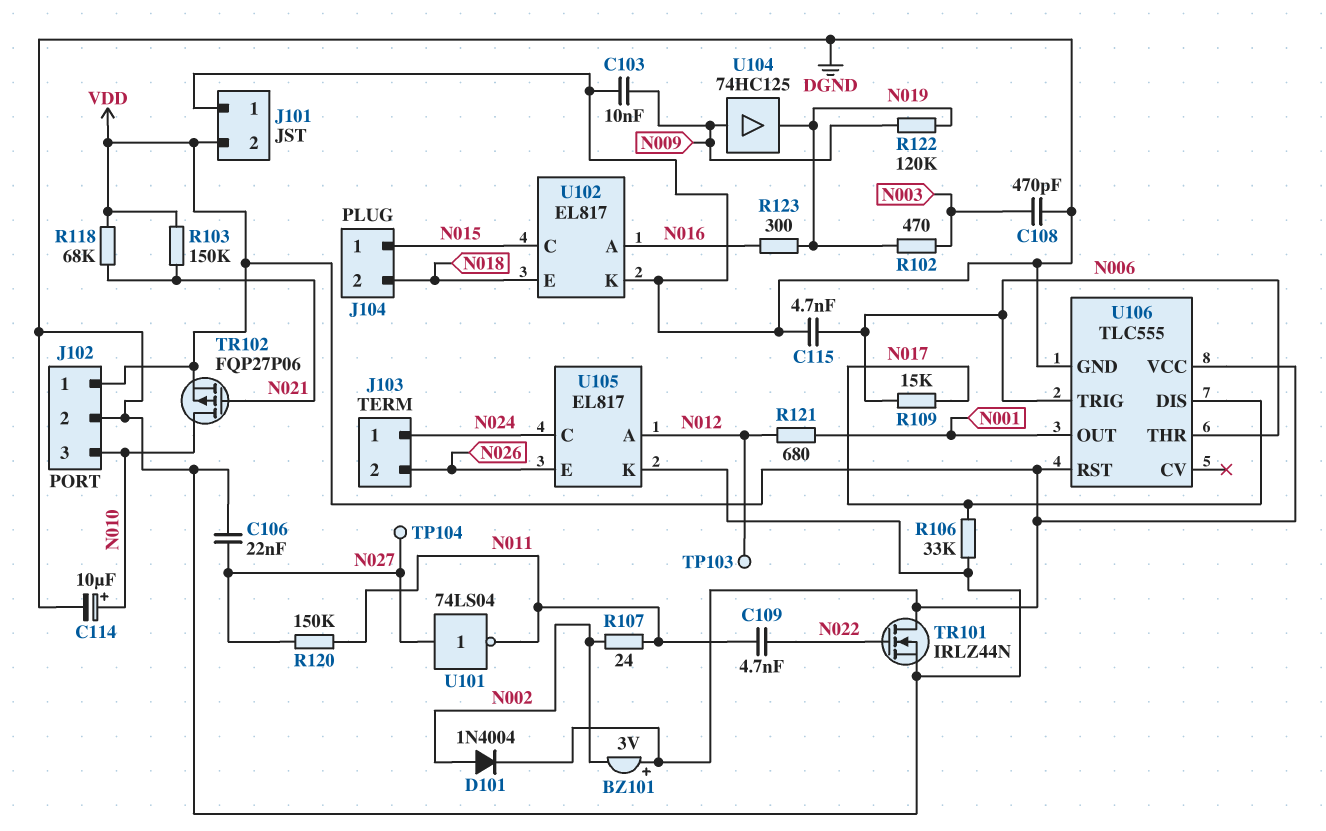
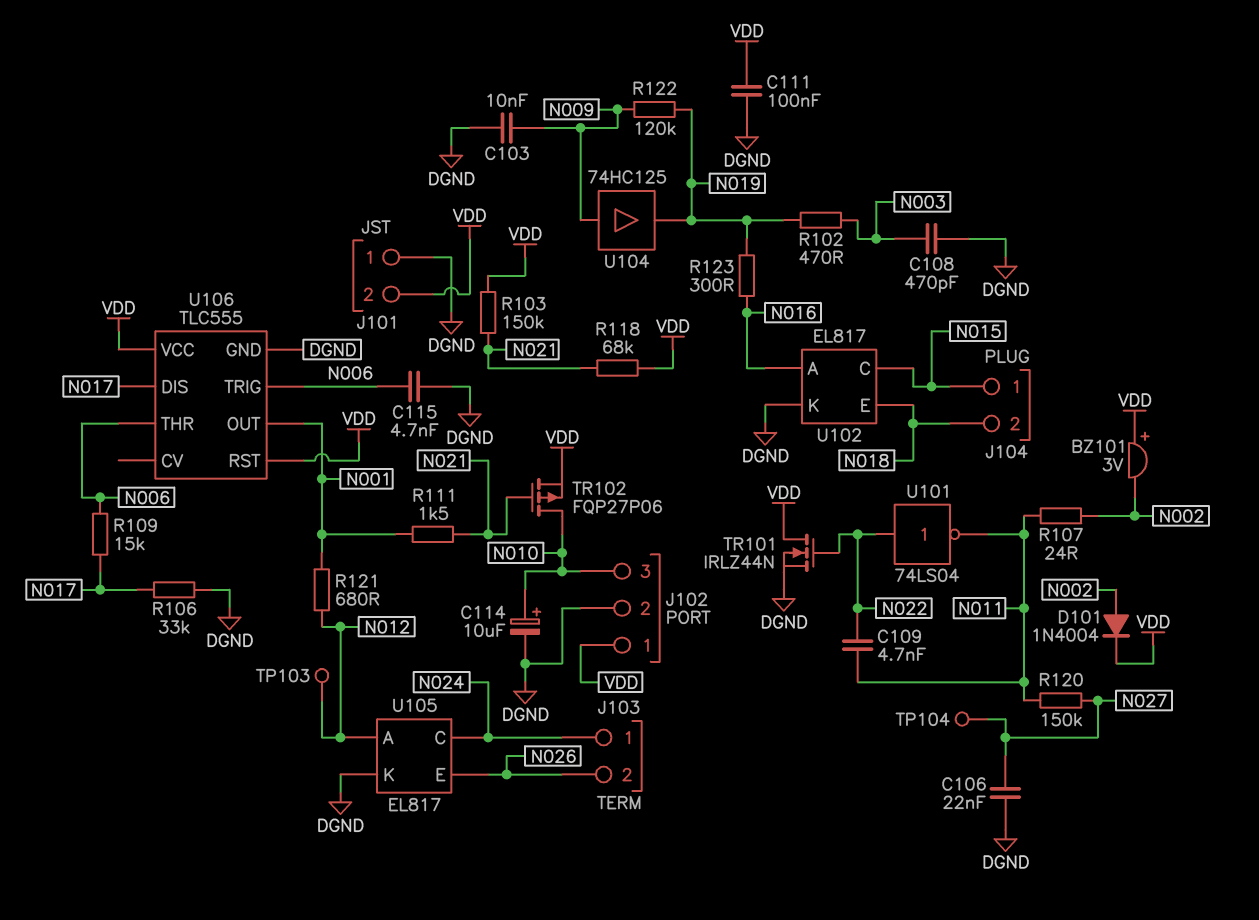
C111: none -> 100nF (DGND, VDD)
R111: none -> 1.5k (N001, N021)
U101: NOT 74LS04 (in N027, out N011) -> NOT 74LS04 (in N022, out N011)

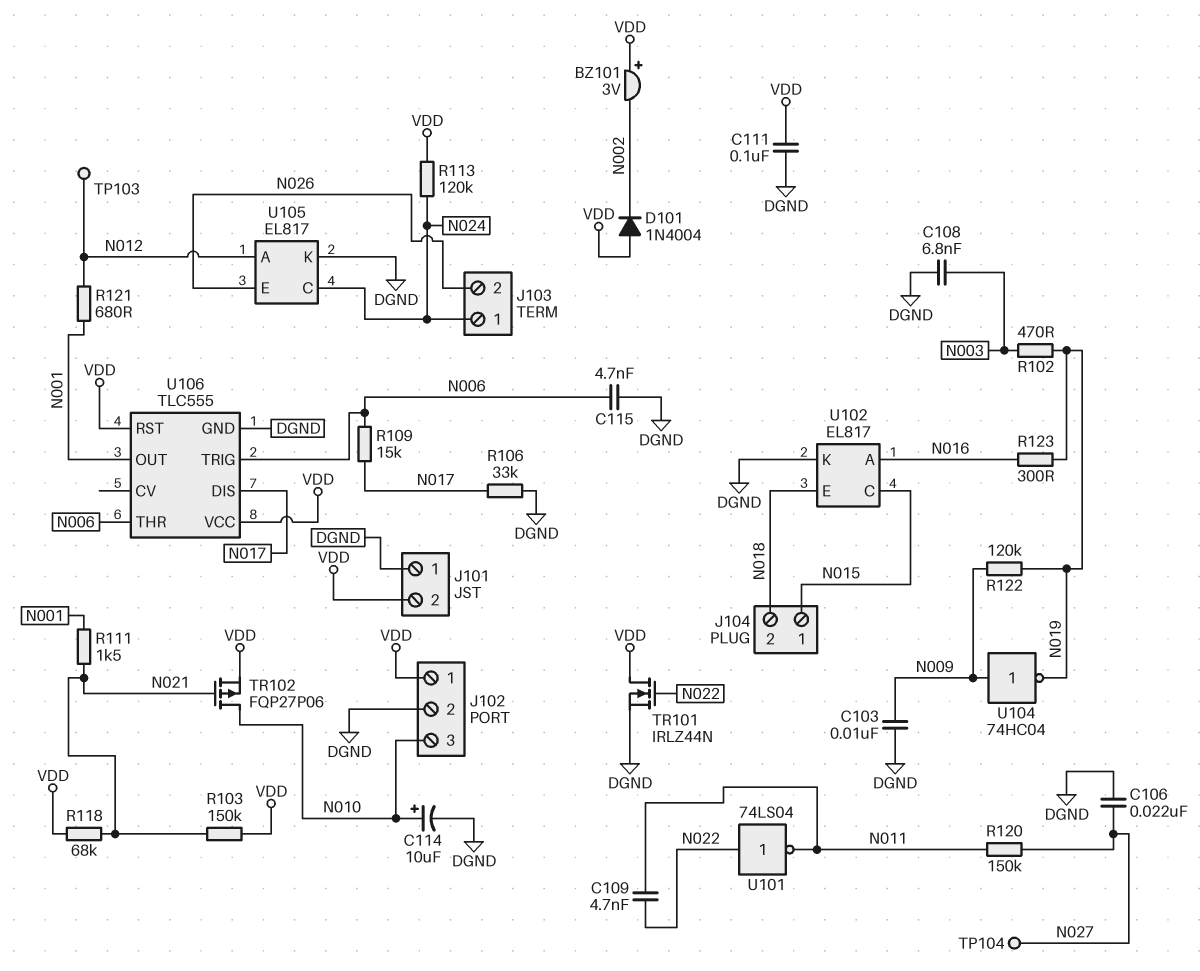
C108: 470pF (DGND, N003) -> 6.8nF (DGND, N003)
D101: diode 1N4004 (A N002, K VDD) -> diode 1N4004 (A VDD, K N002)
R107: 24 (N002, N011) -> none
R113: none -> 120k (N024, VDD)
U104: buffer 74HC125 (in N009, out N019) -> NOT 74HC04 (in N009, out N019)

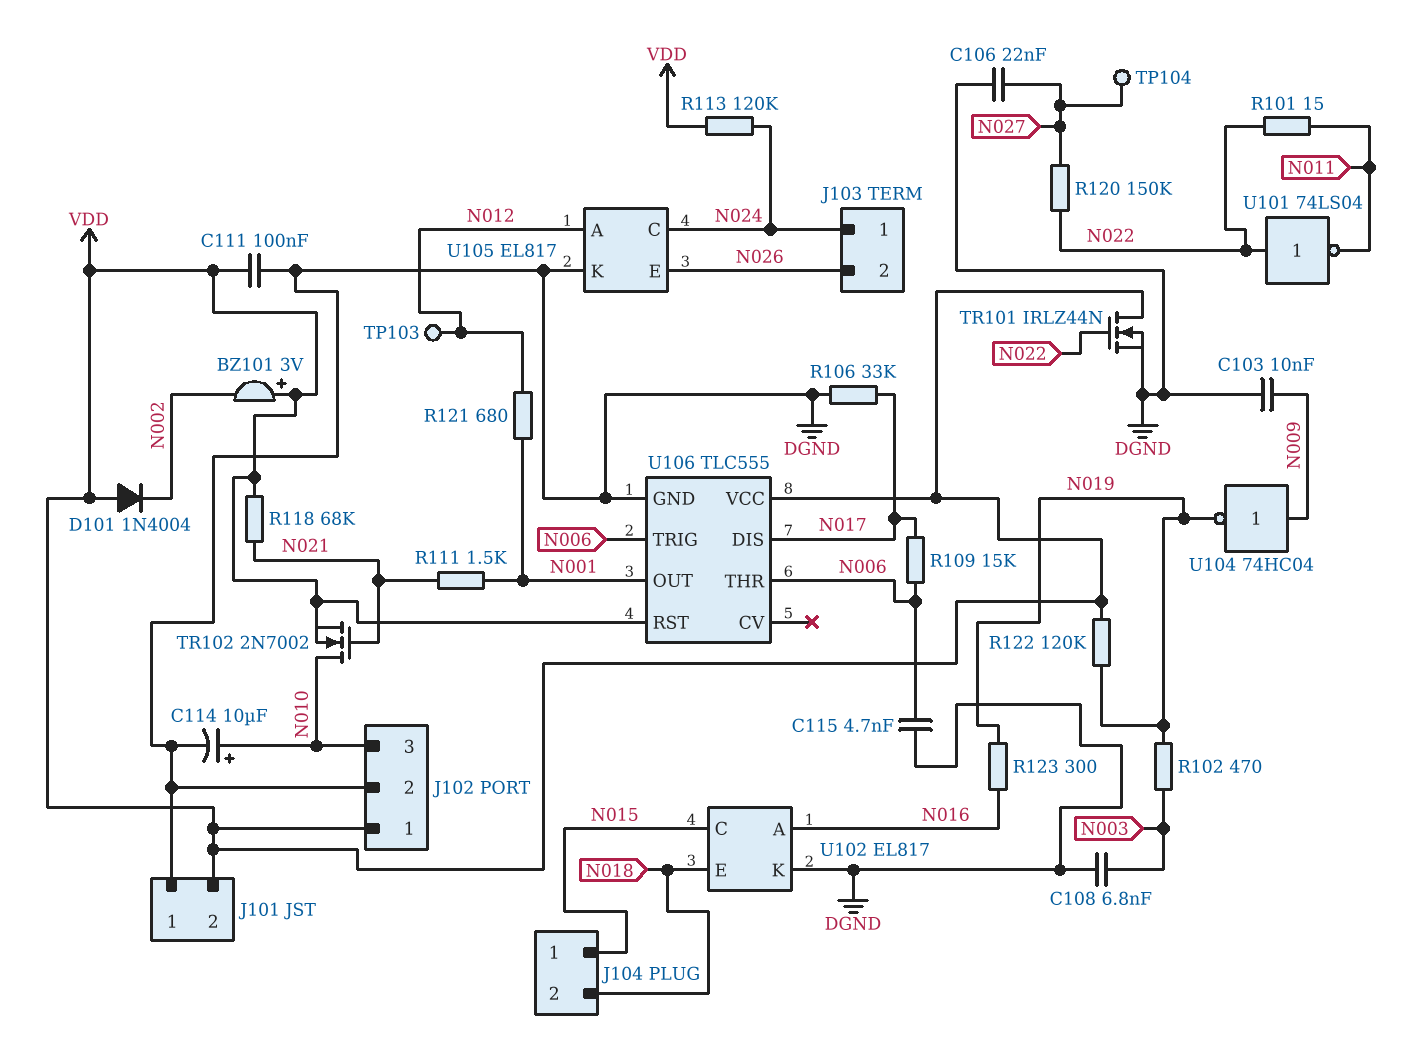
C109: 4.7nF (N011, N022) -> none
R101: none -> 15 (N011, N022)
R103: 150k (N021, VDD) -> none
R120: 150k (N011, N027) -> 150k (N022, N027)
R122: 120k (N009, N019) -> 120k (N019, VDD)
TR102: PMOS FQP27P06 (G N021, D N010, S VDD) -> NMOS 2N7002 (G N021, D N010, S VDD)

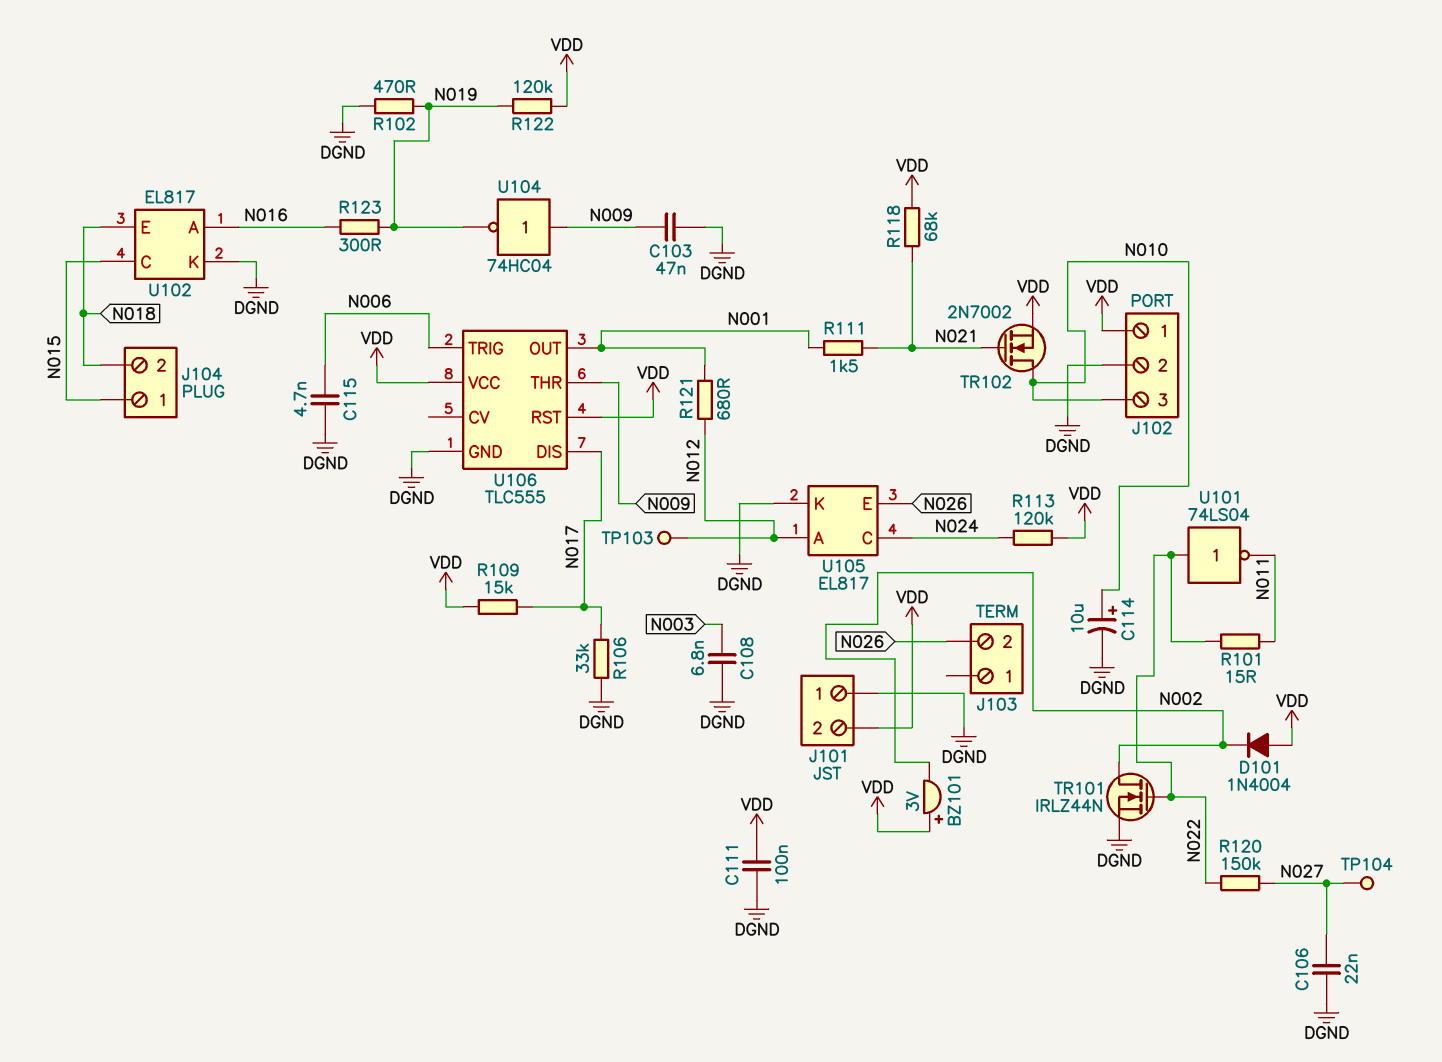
C103: 10nF (DGND, N009) -> 47nF (DGND, N009)
J103 pin 1: N024 -> none
R102: 470 (N003, N019) -> 470 (DGND, N019)
R109: 15k (N006, N017) -> 15k (N017, VDD)
TR101: NMOS IRLZ44N (G N022, D VDD, S DGND) -> NMOS IRLZ44N (G N022, D N002, S DGND)
U106 pin THR: N006 -> N009

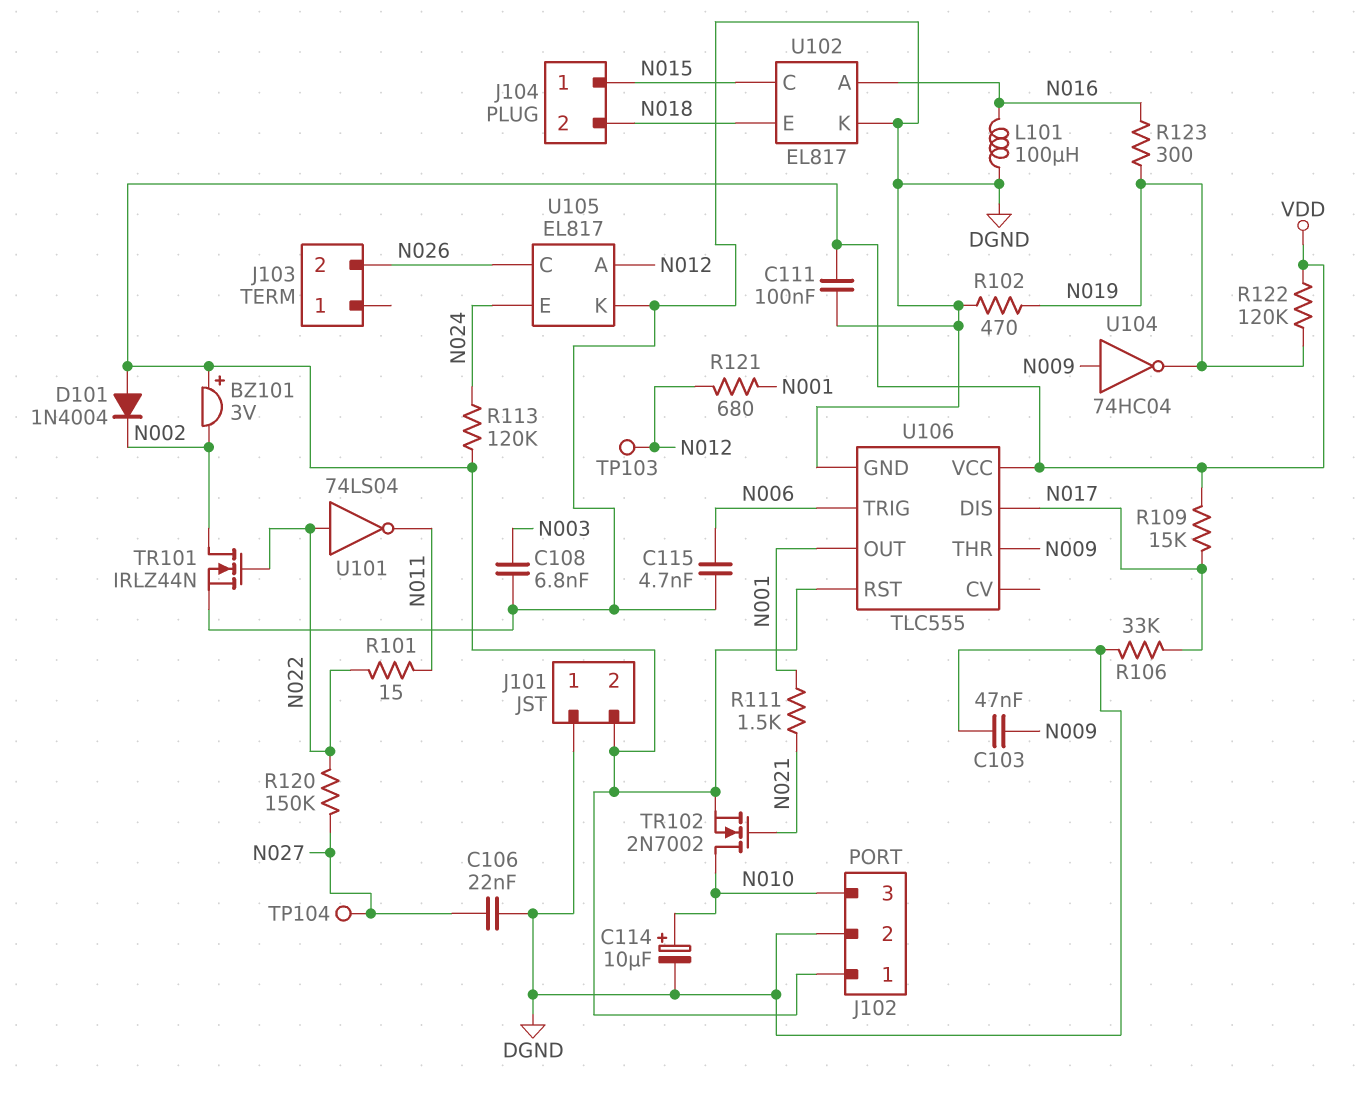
L101: none -> 100uH (DGND, N016)
R118: 68k (N021, VDD) -> none
U105 pin C: N024 -> N026
U105 pin E: N026 -> N024

